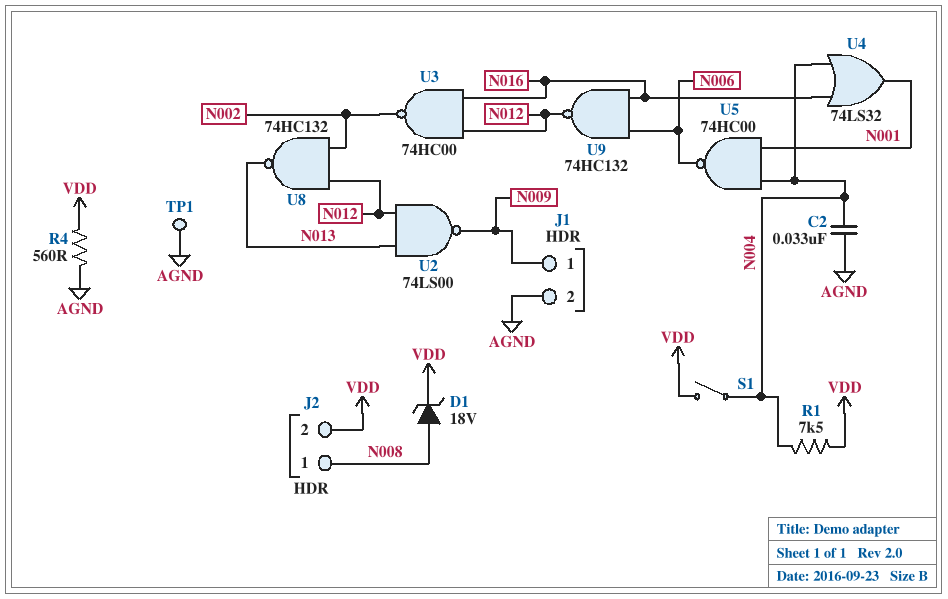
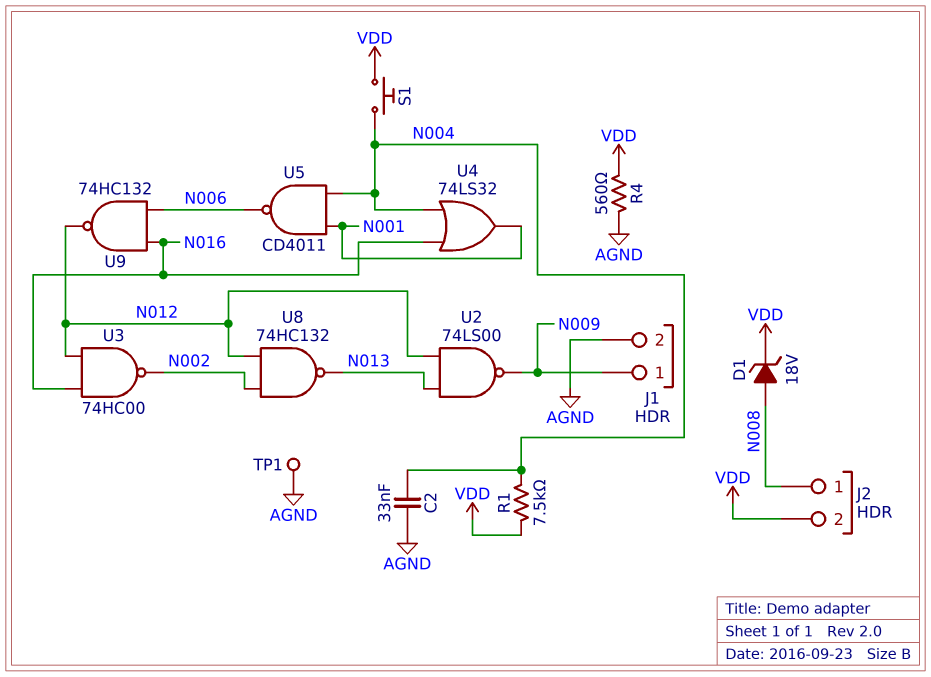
S1: switch (N004, VDD) -> button (N004, VDD)
U5: NAND 74HC00 (in N001, in N004, out N006) -> NAND CD4011 (in N001, in N004, out N006)

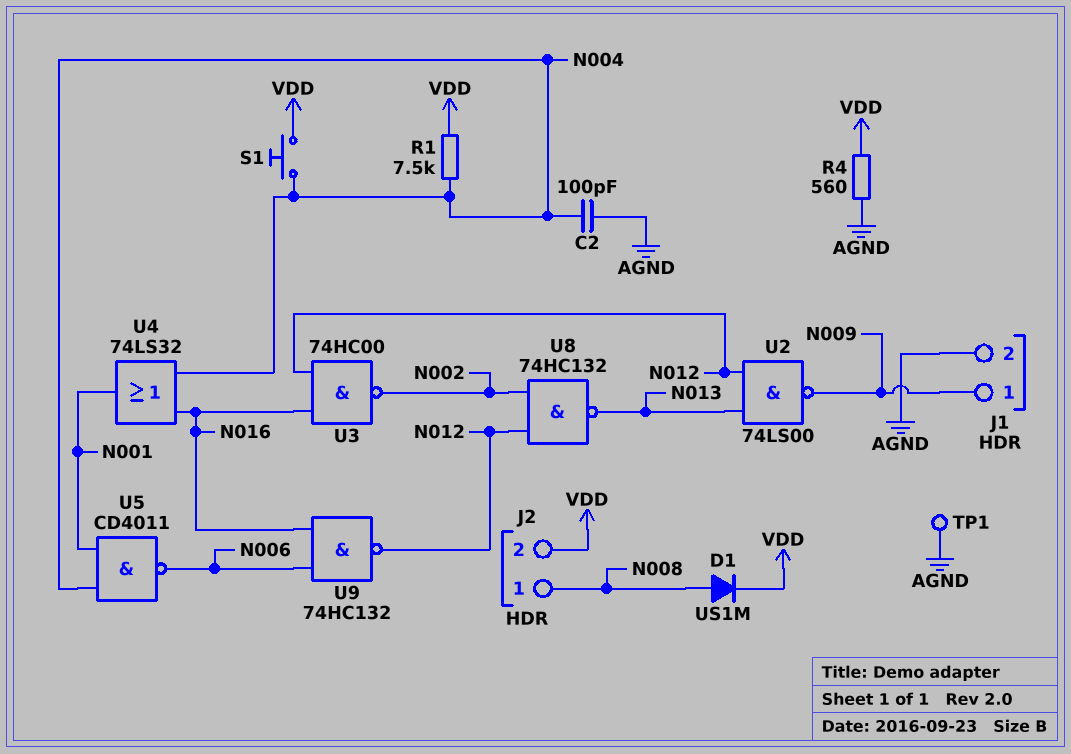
C2: 33nF (AGND, N004) -> 100pF (AGND, N004)
D1: zener 18V (A N008, K VDD) -> diode US1M (A N008, K VDD)

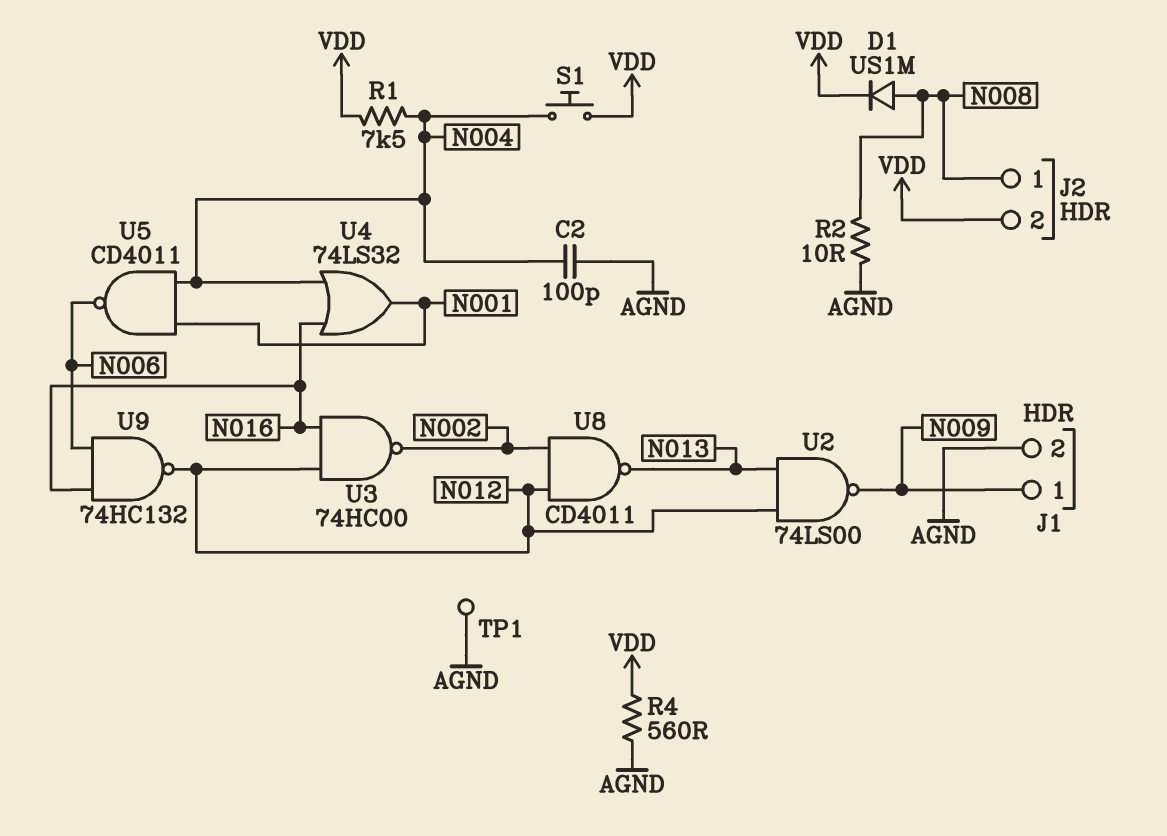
R2: none -> 10 (AGND, N008)
U8: NAND 74HC132 (in N002, in N012, out N013) -> NAND CD4011 (in N002, in N012, out N013)

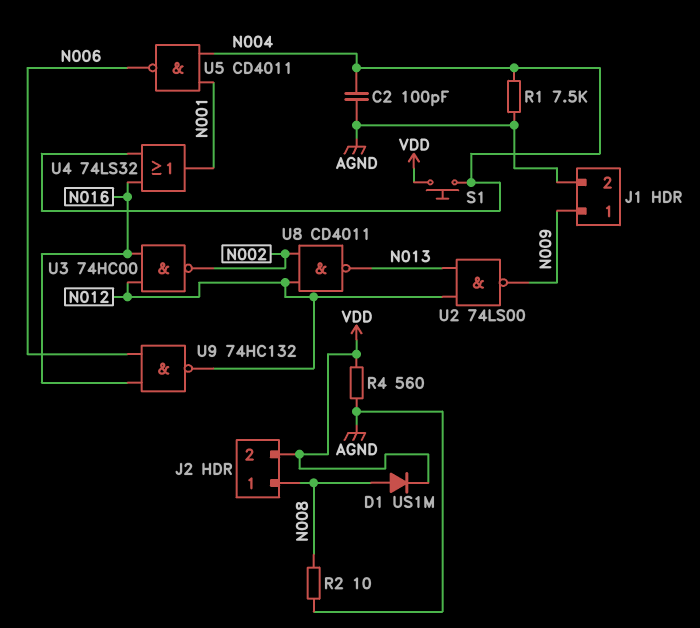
R1: 7.5k (N004, VDD) -> 7.5k (AGND, N004)
TP1: test point (AGND) -> none

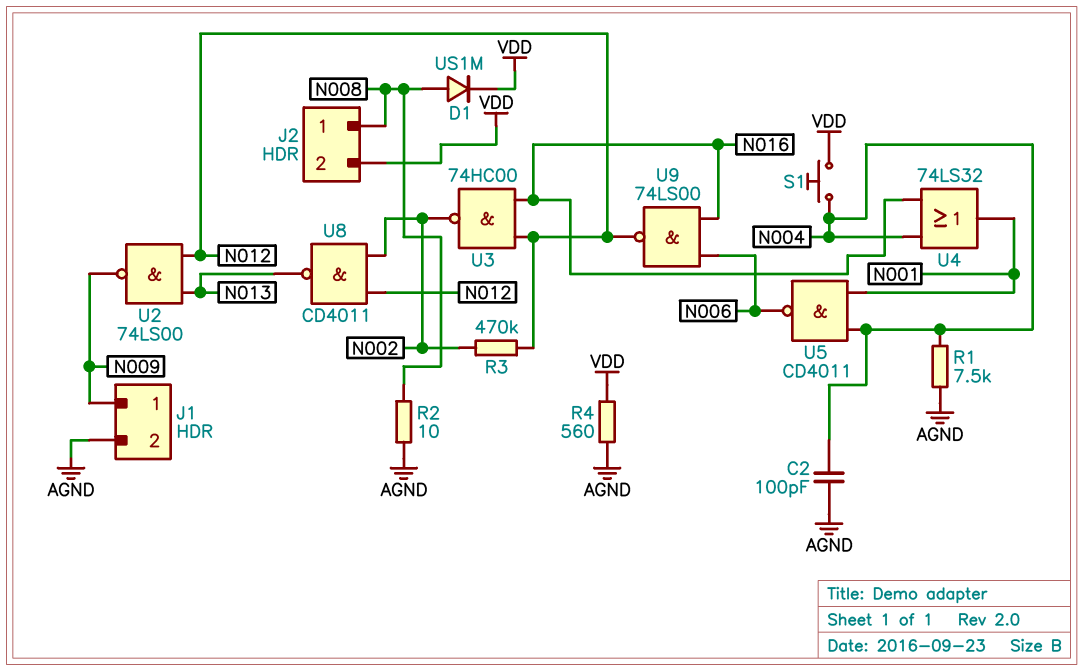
R3: none -> 470k (N002, N012)
U9: NAND 74HC132 (in N006, in N016, out N012) -> NAND 74LS00 (in N006, in N016, out N012)

